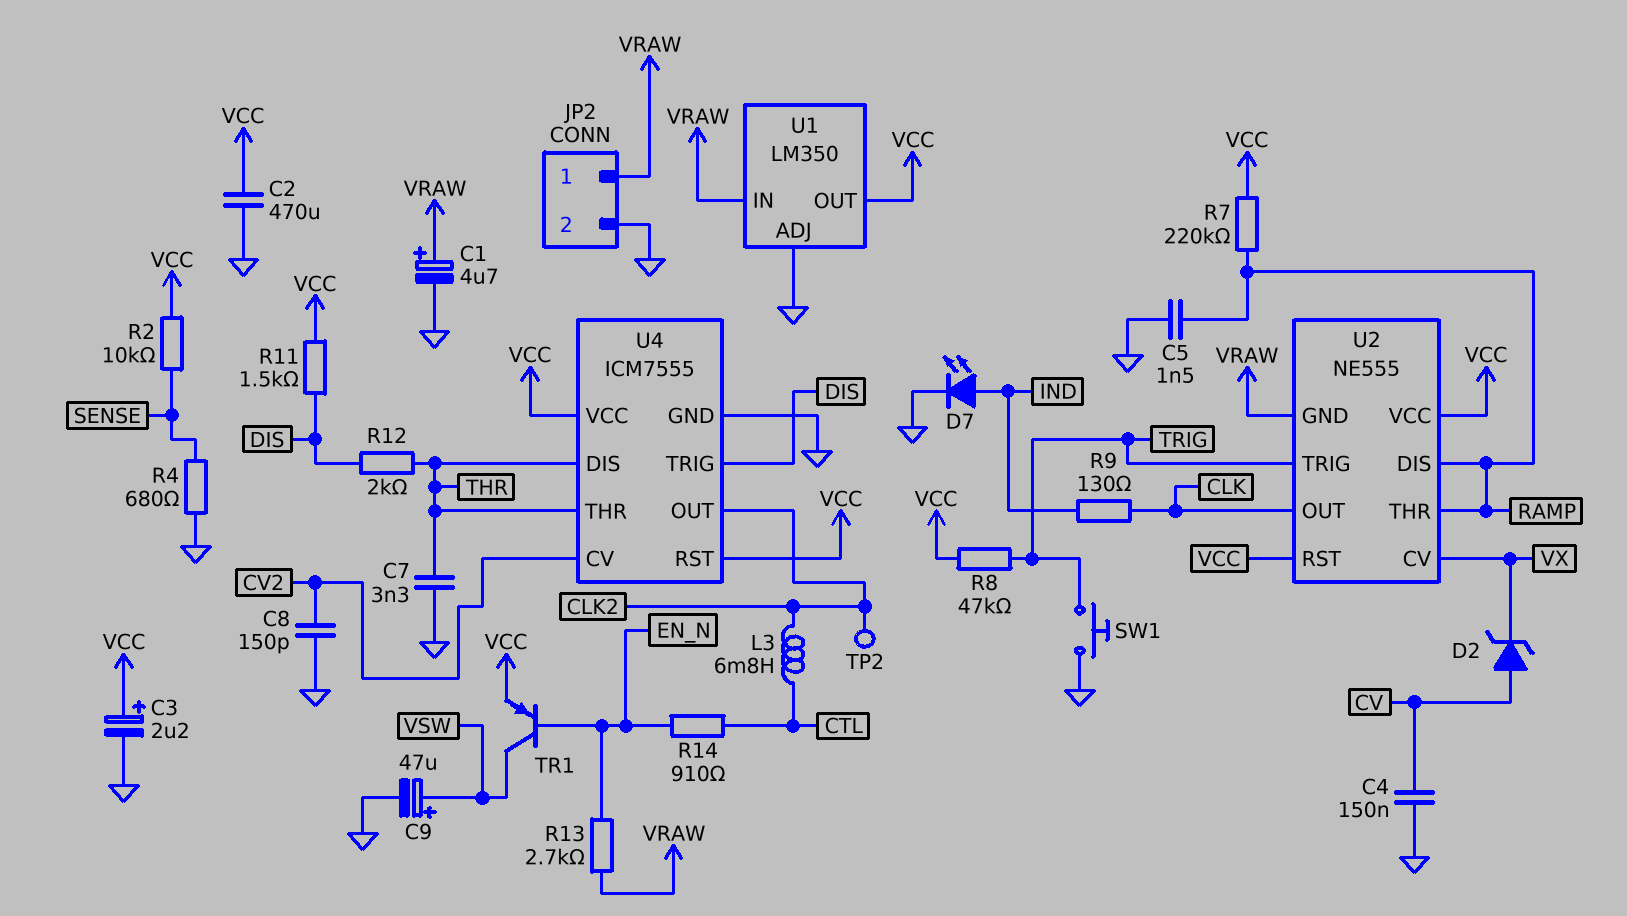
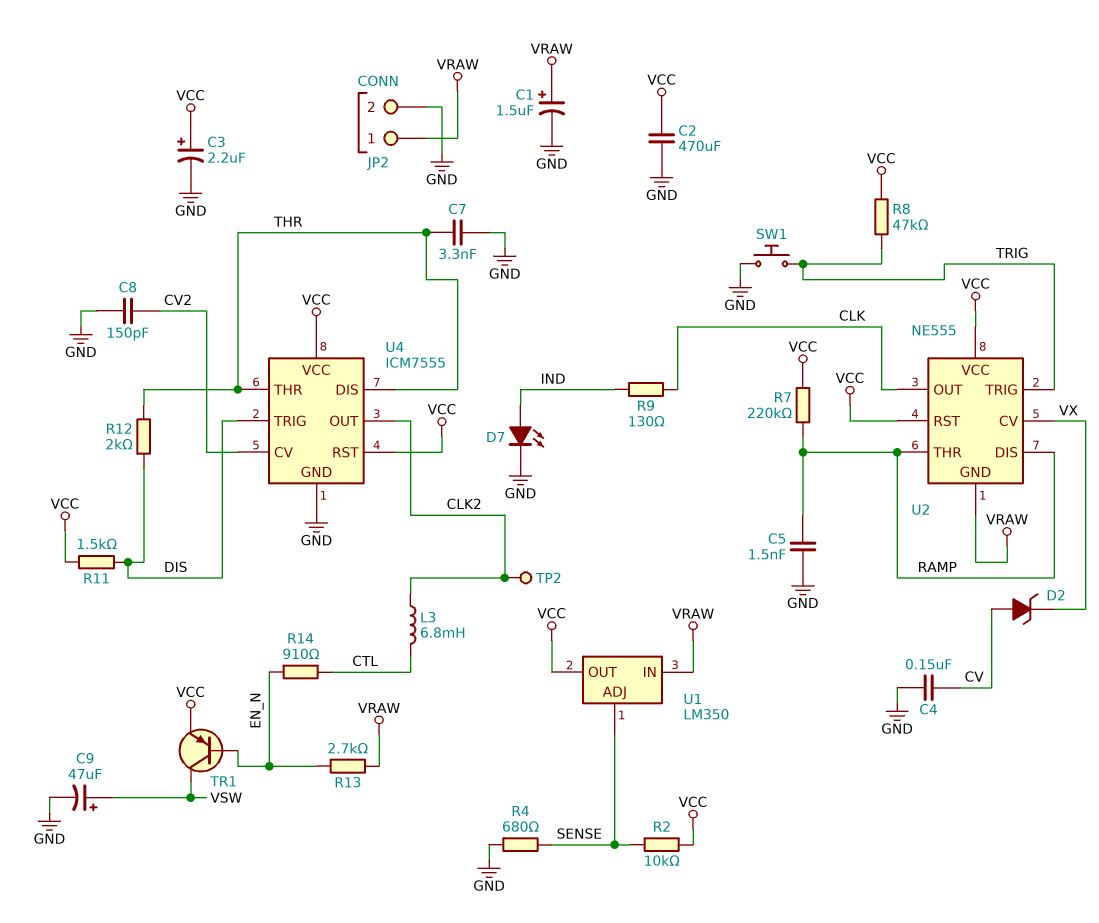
C1: 4.7uF (plus VRAW, minus GND) -> 1.5uF (plus VRAW, minus GND)
U1 pin ADJ: GND -> SENSE

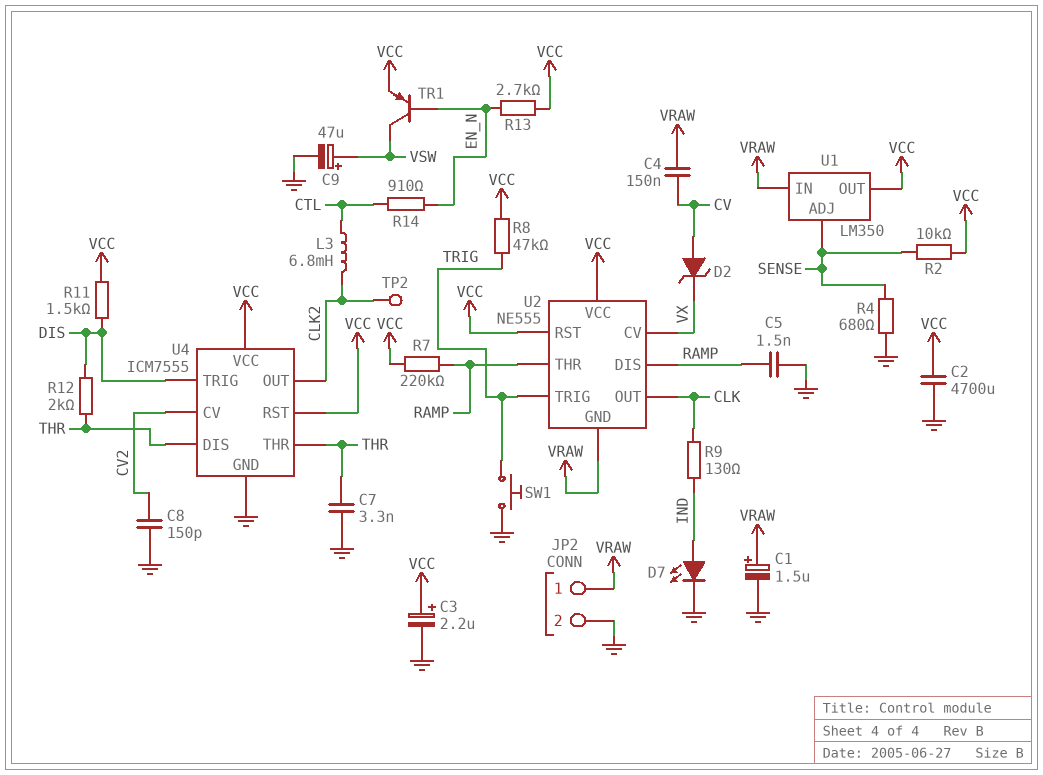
C2: 470uF (GND, VCC) -> 4700uF (GND, VCC)
C4: 150nF (CV, GND) -> 150nF (CV, VRAW)
R13: 2.7k (EN_N, VRAW) -> 2.7k (EN_N, VCC)

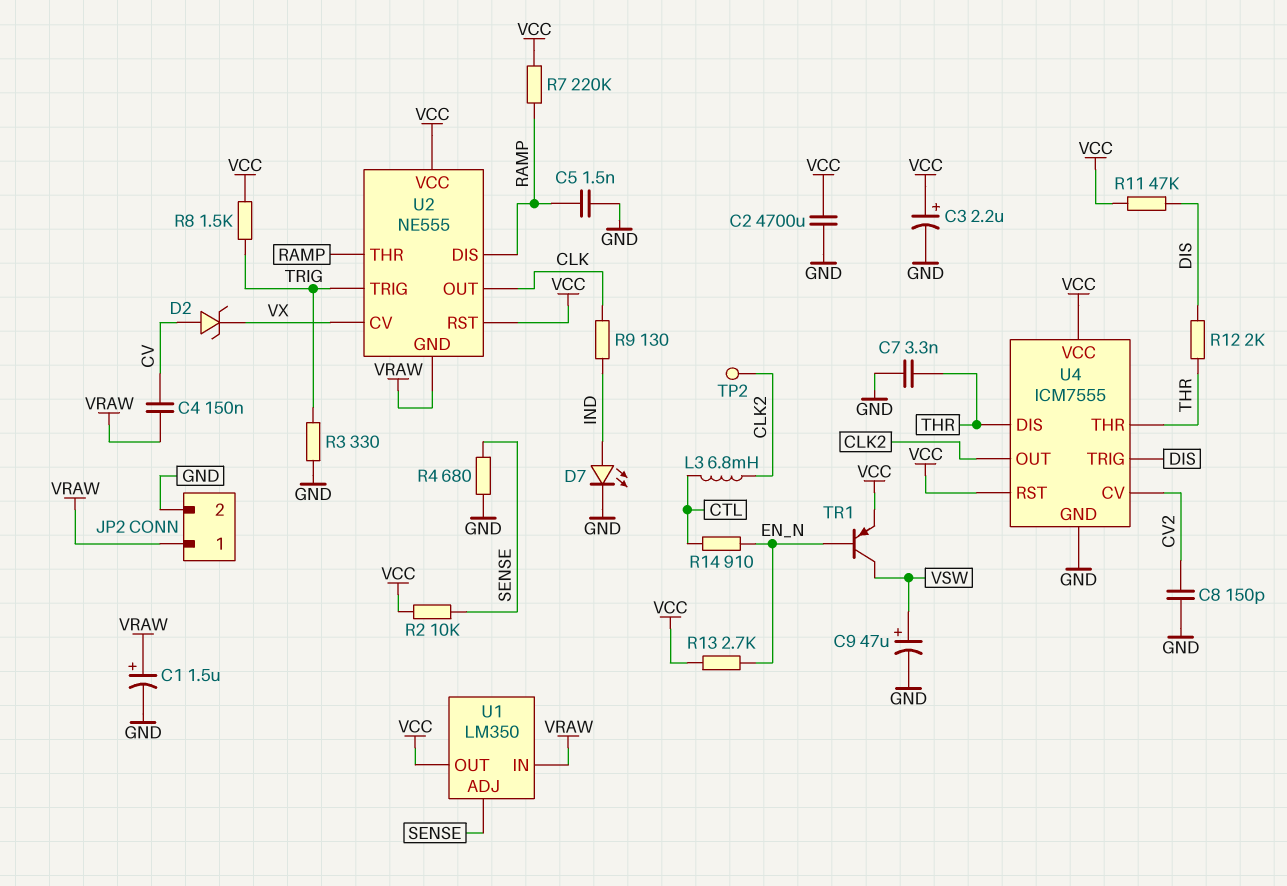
R3: none -> 330 (GND, TRIG)
R8: 47k (TRIG, VCC) -> 1.5k (TRIG, VCC)
R11: 1.5k (DIS, VCC) -> 47k (DIS, VCC)
SW1: button (GND, TRIG) -> none

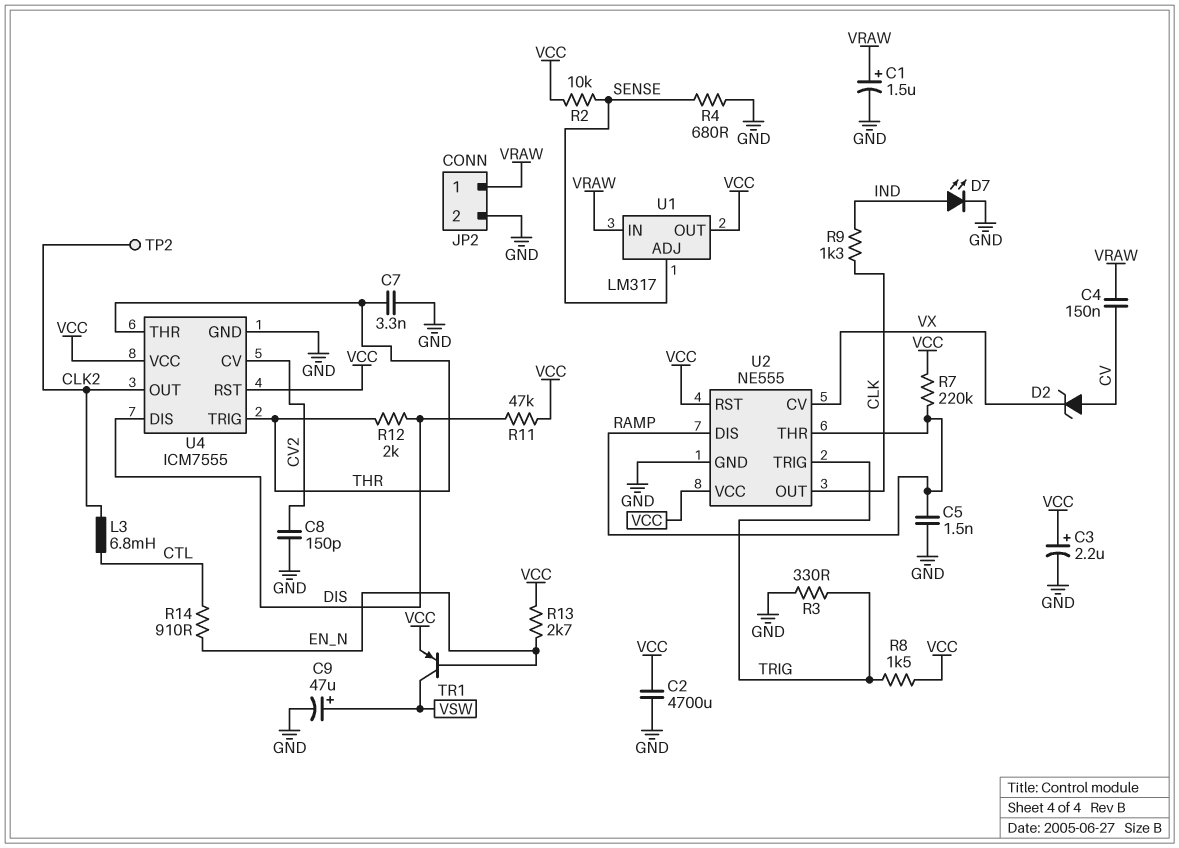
R9: 130 (CLK, IND) -> 1.3k (CLK, IND)
U1: LM350 -> LM317
U2 pin GND: VRAW -> GND
U4 pin DIS: THR -> DIS
U4 pin TRIG: DIS -> THR

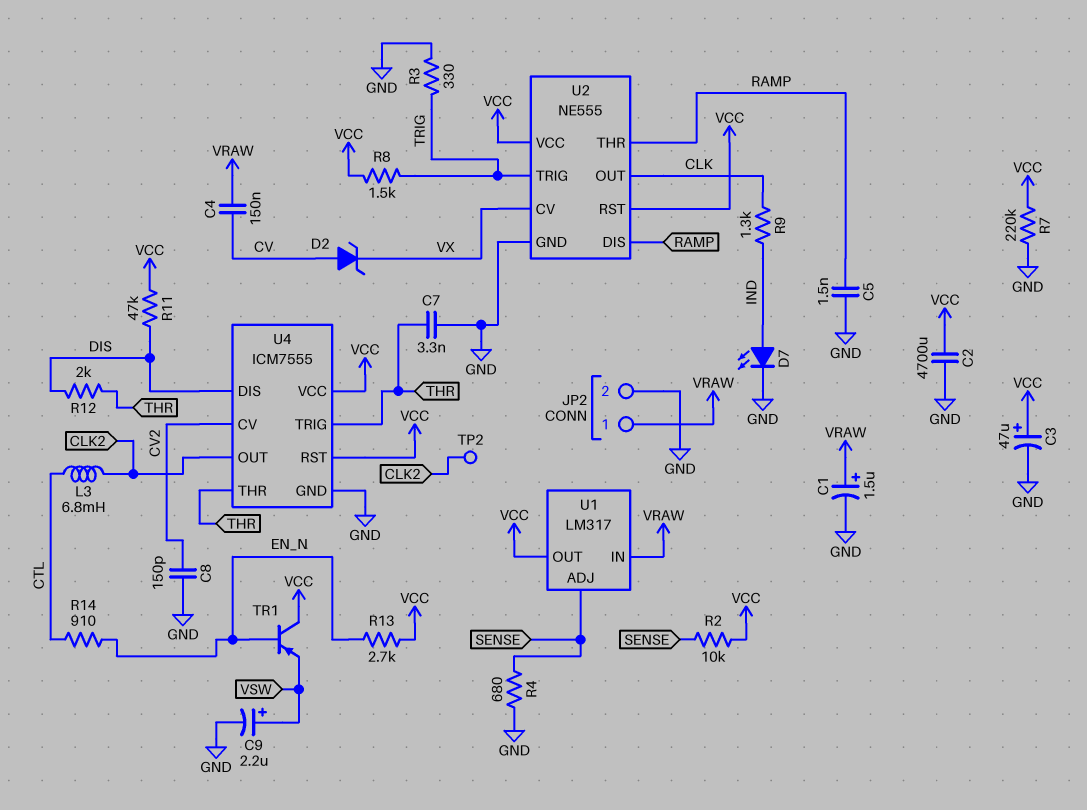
C3: 2.2uF (plus VCC, minus GND) -> 47uF (plus VCC, minus GND)
C9: 47uF (plus VSW, minus GND) -> 2.2uF (plus VSW, minus GND)
R7: 220k (RAMP, VCC) -> 220k (GND, VCC)
TR1: PNP (B EN_N, C VSW, E VCC) -> PNP (B EN_N, C VCC, E VSW)

